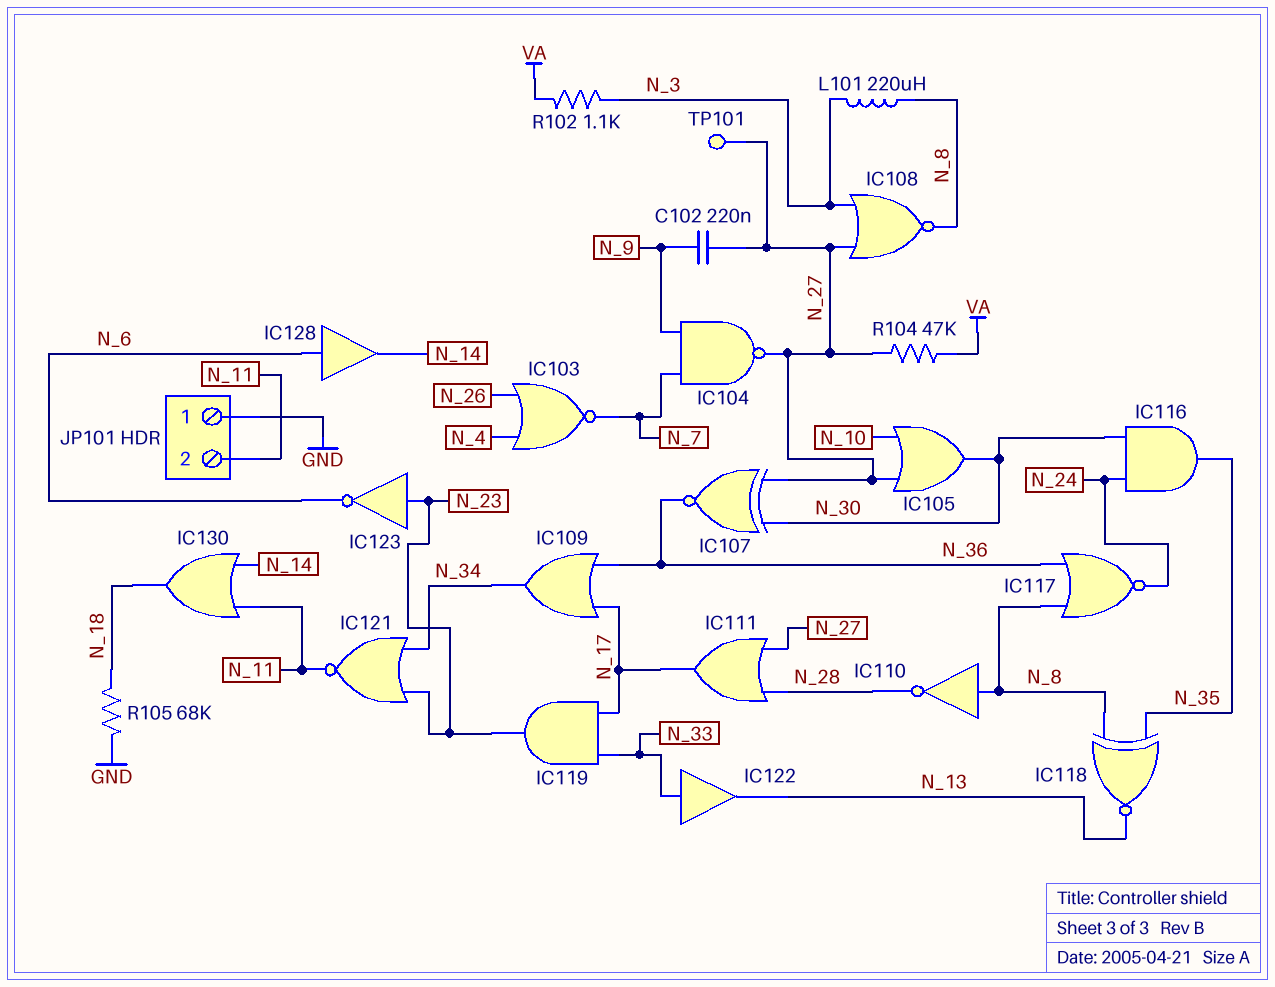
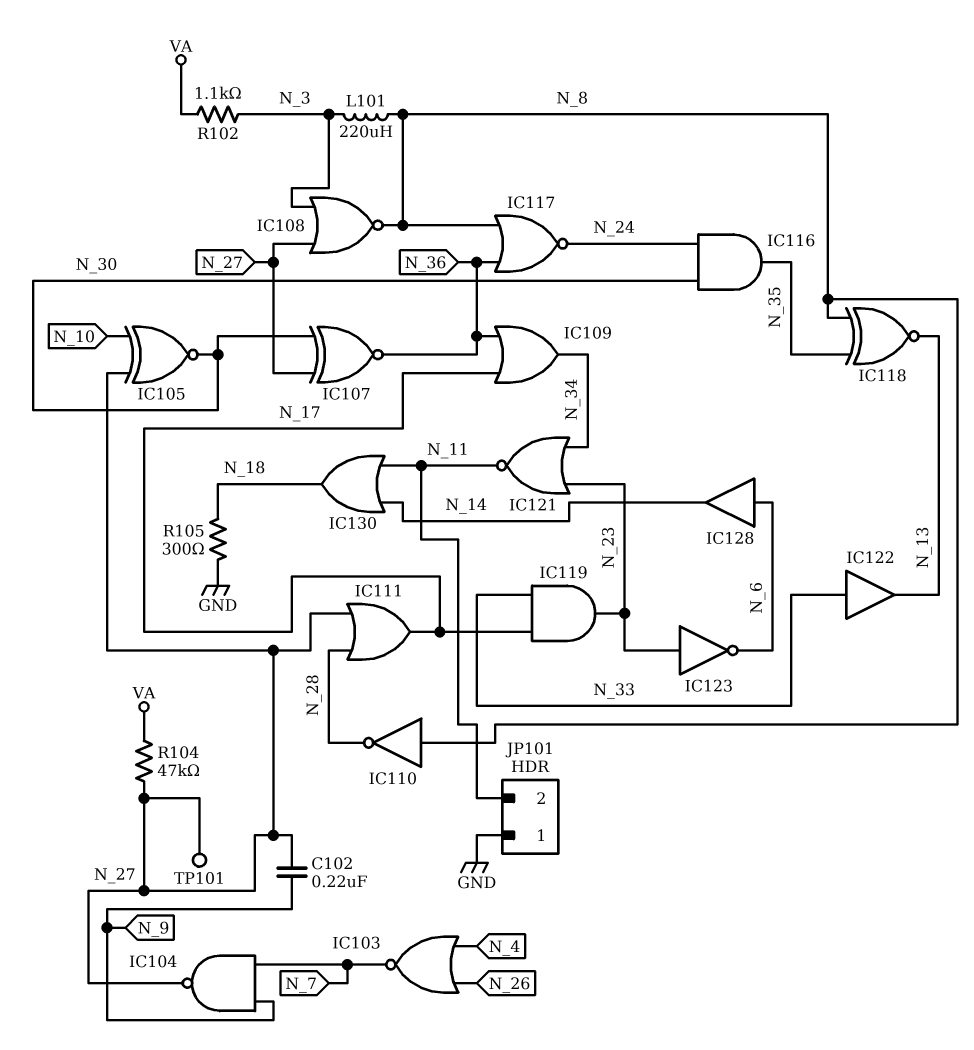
IC105: OR (in N_10, in N_27, out N_30) -> XNOR (in N_10, in N_27, out N_30)
R105: 68k (GND, N_18) -> 300 (GND, N_18)

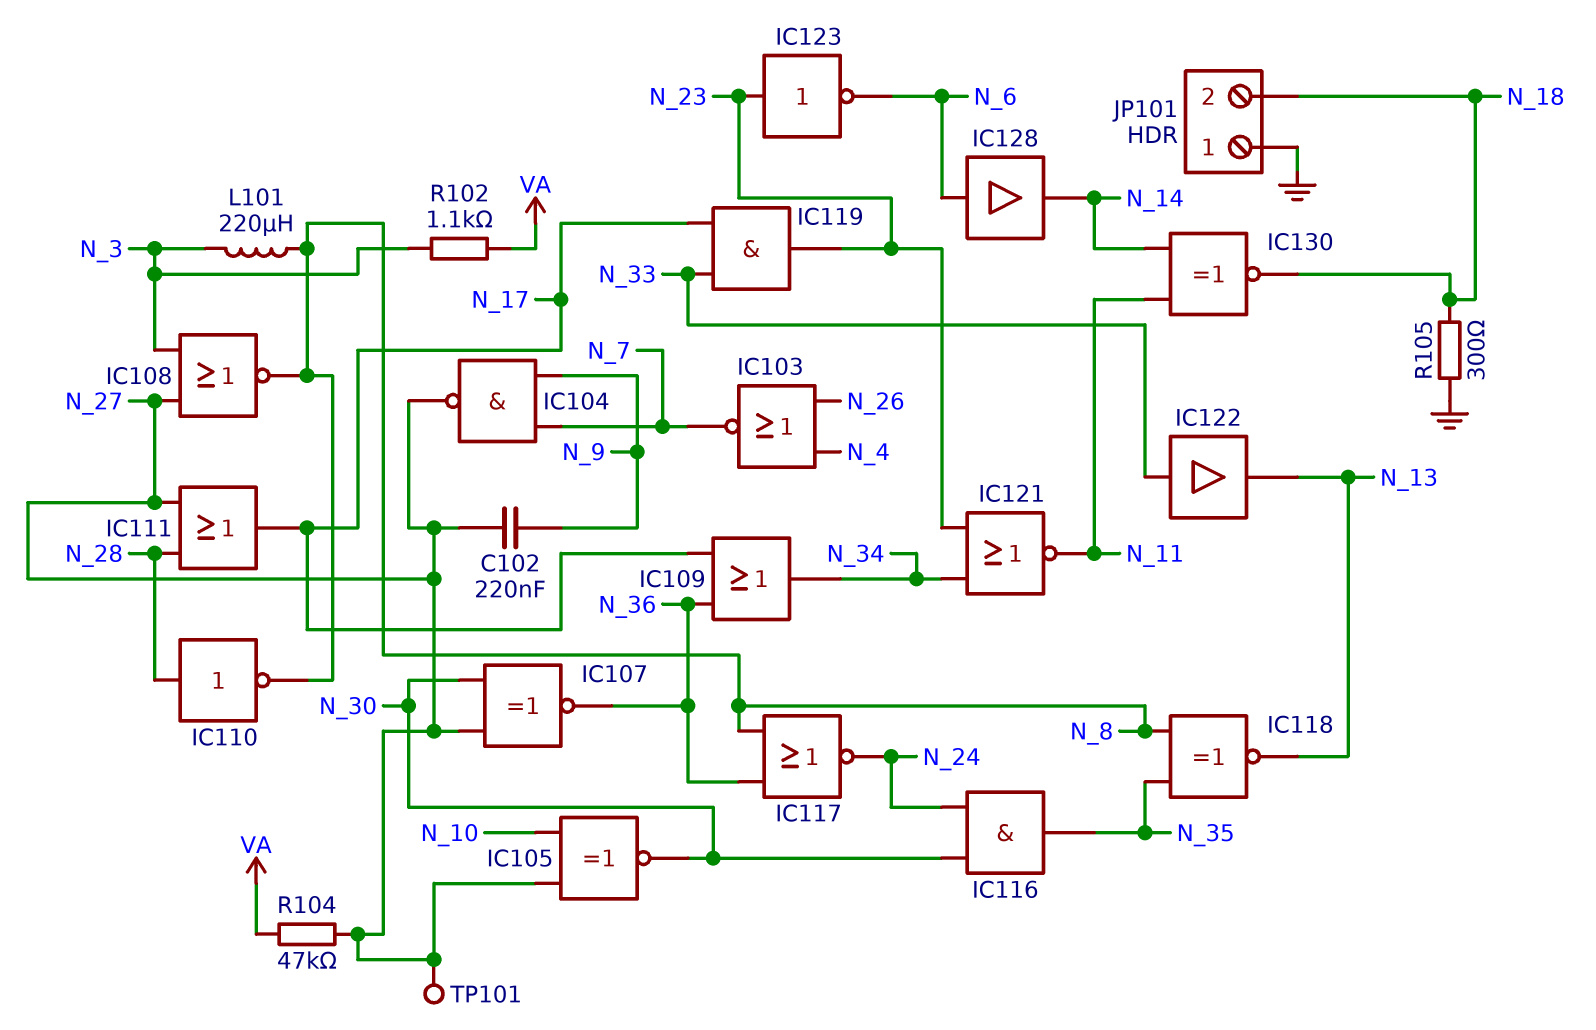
IC110: NOT (in N_8, out N_28) -> NOT (in N_28, out N_8)
IC130: OR (in N_11, in N_14, out N_18) -> XNOR (in N_11, in N_14, out N_18)
JP101 pin 2: N_11 -> N_18

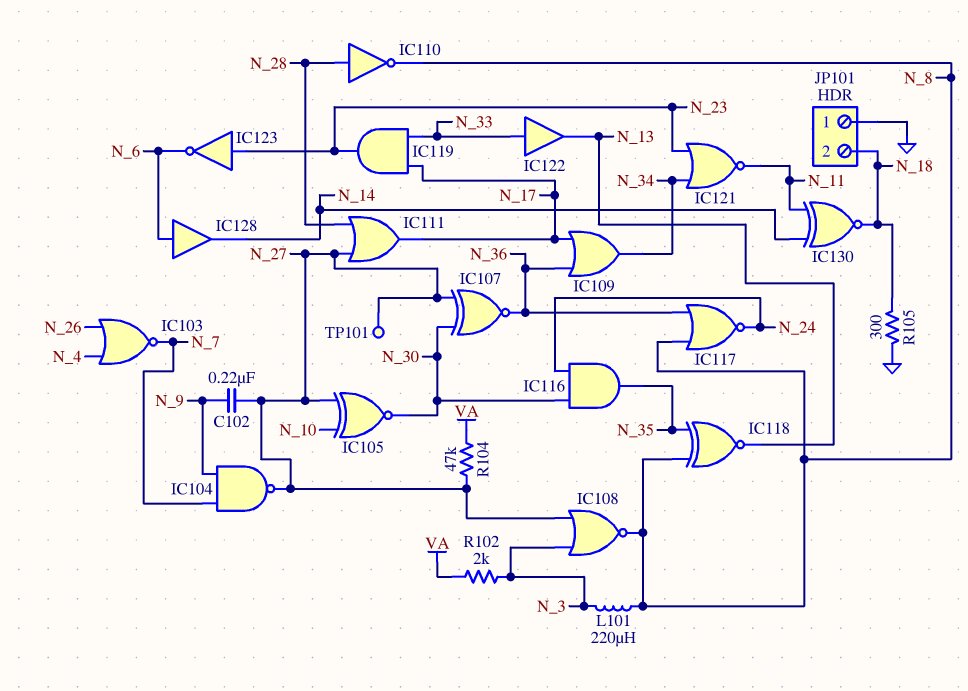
R102: 1.1k (N_3, VA) -> 2k (N_3, VA)

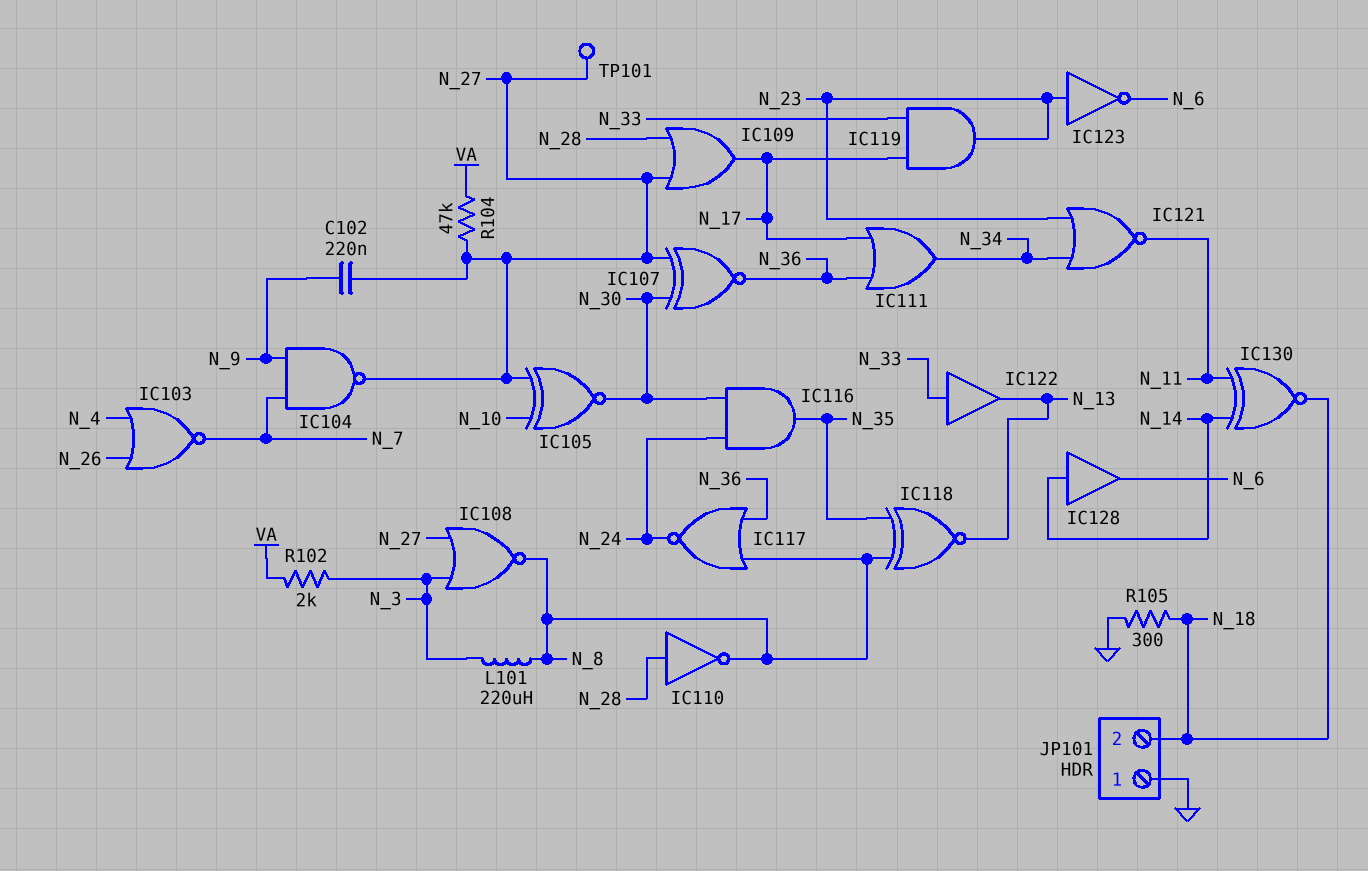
IC109: OR (in N_17, in N_36, out N_34) -> OR (in N_27, in N_28, out N_17)
IC111: OR (in N_27, in N_28, out N_17) -> OR (in N_17, in N_36, out N_34)
IC128: buffer (in N_6, out N_14) -> buffer (in N_14, out N_6)

